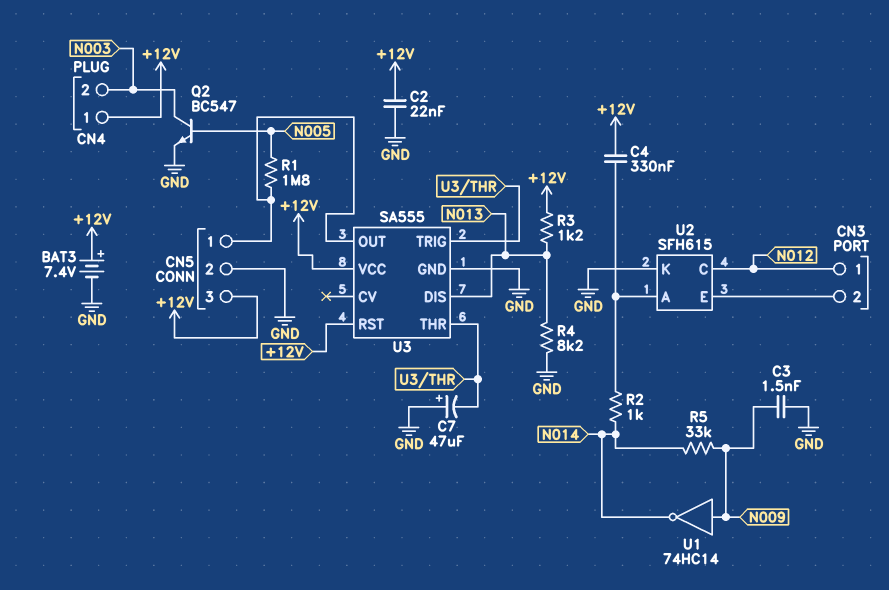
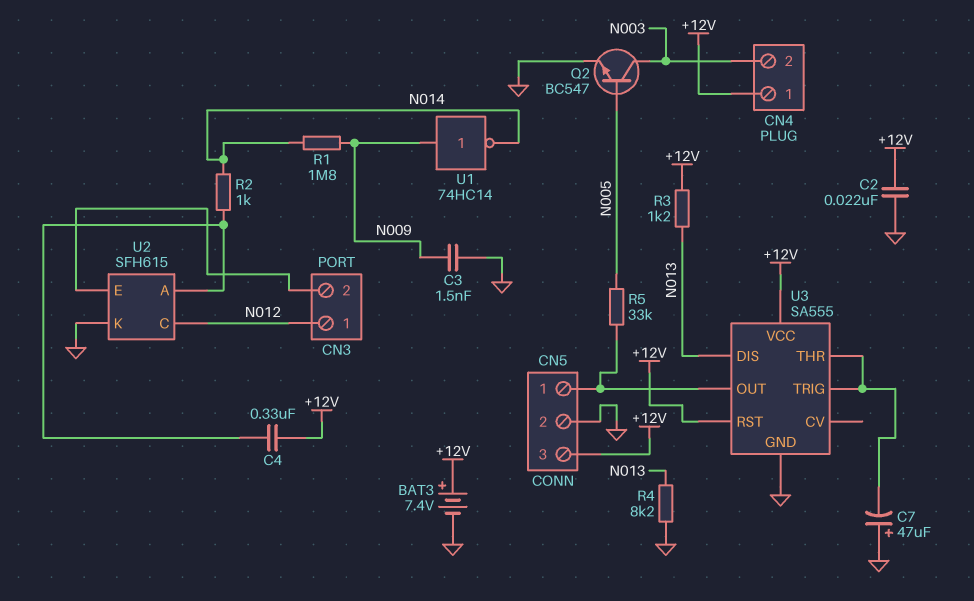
R1: 1.8M (CN5/1, N005) -> 1.8M (N009, N014)
R5: 33k (N009, N014) -> 33k (CN5/1, N005)

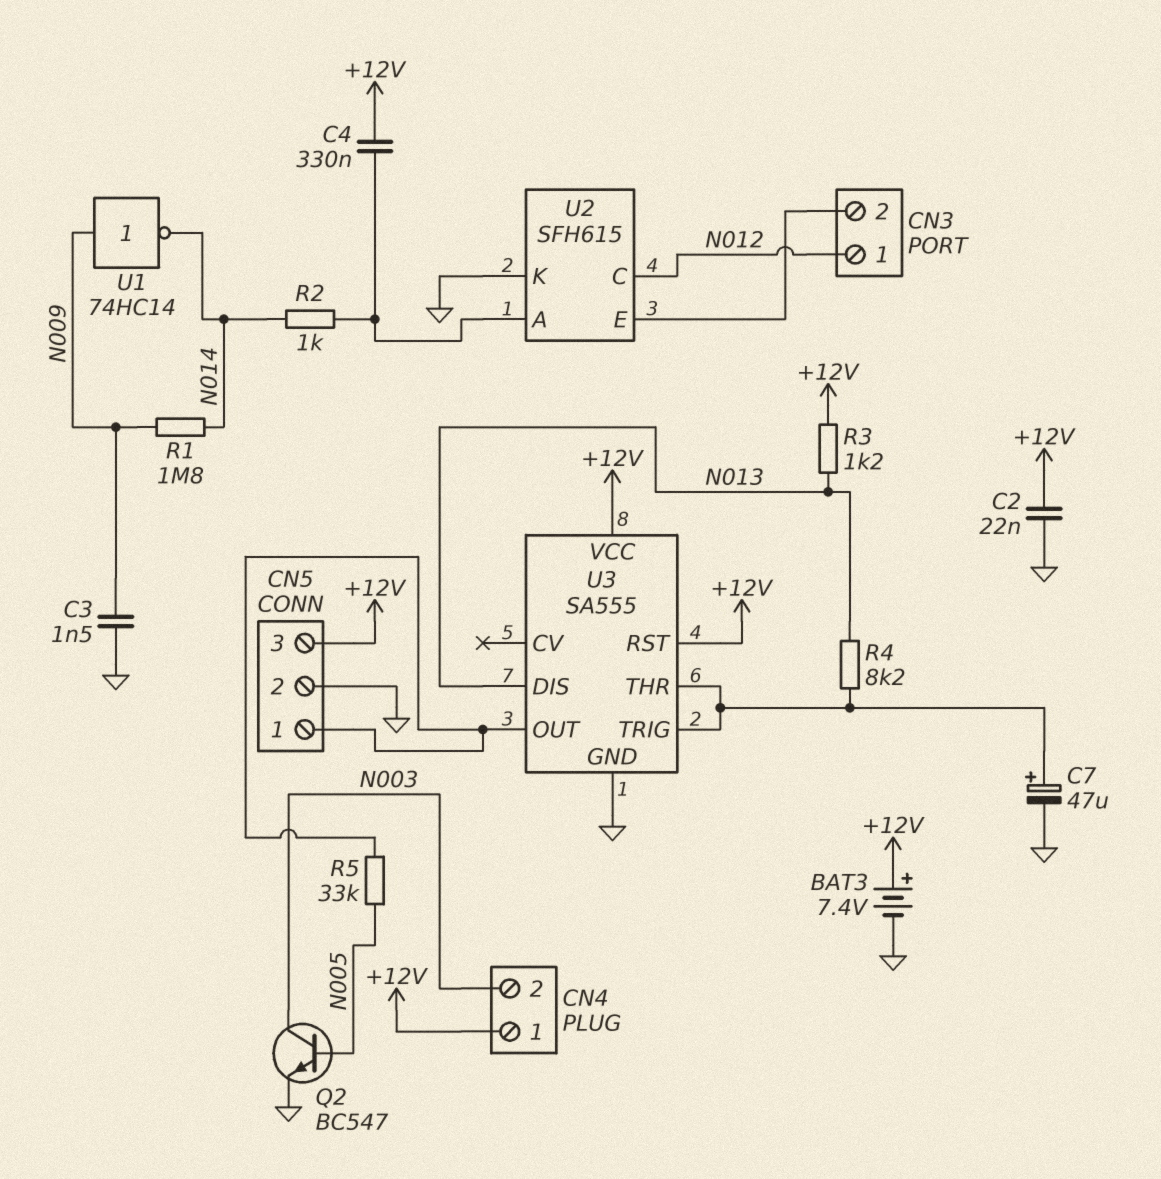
C7: 47uF (plus GND, minus U3/THR) -> 47uF (plus U3/THR, minus GND)
R4: 8.2k (GND, N013) -> 8.2k (N013, U3/THR)

